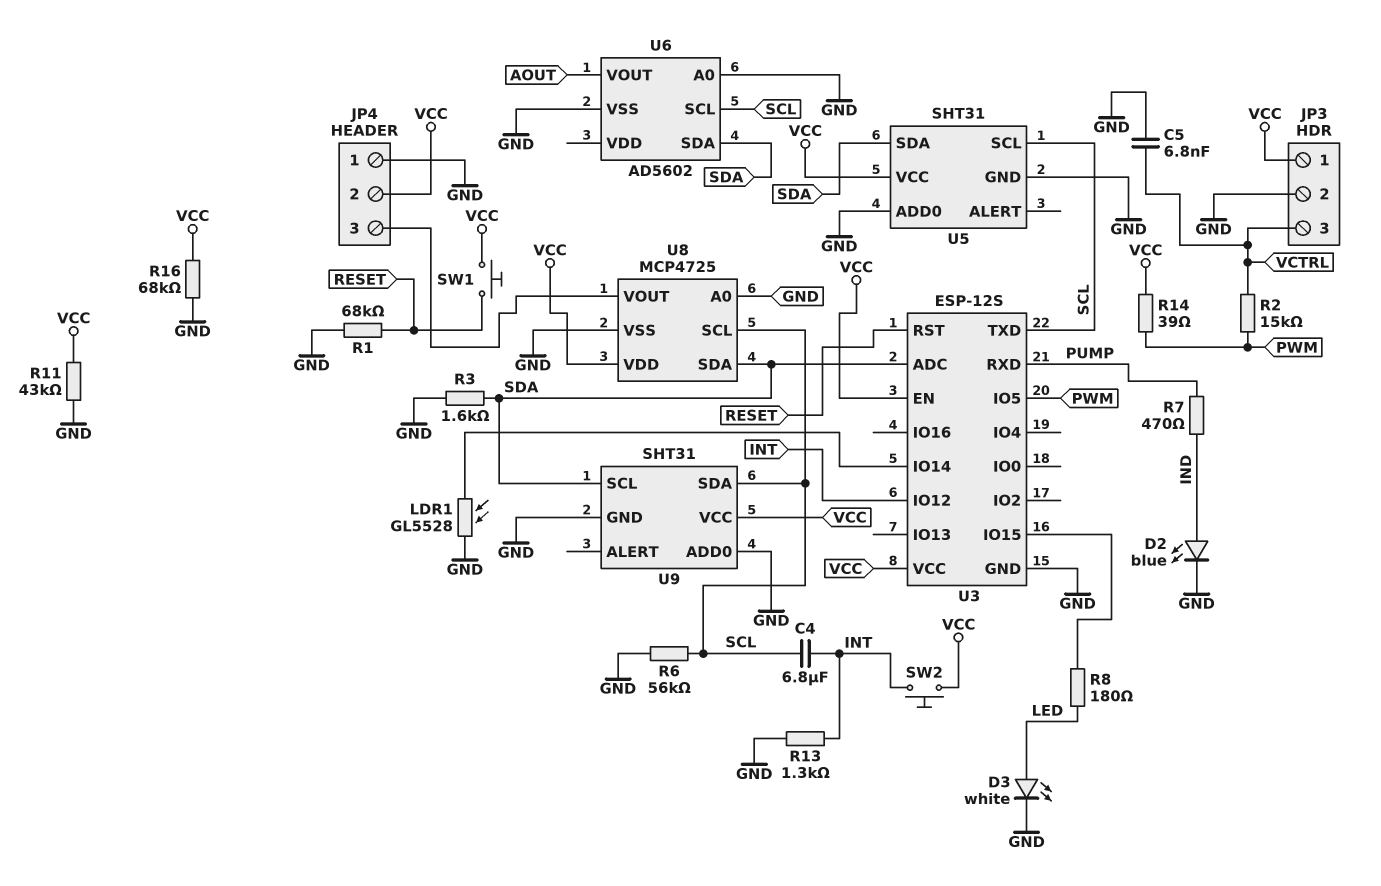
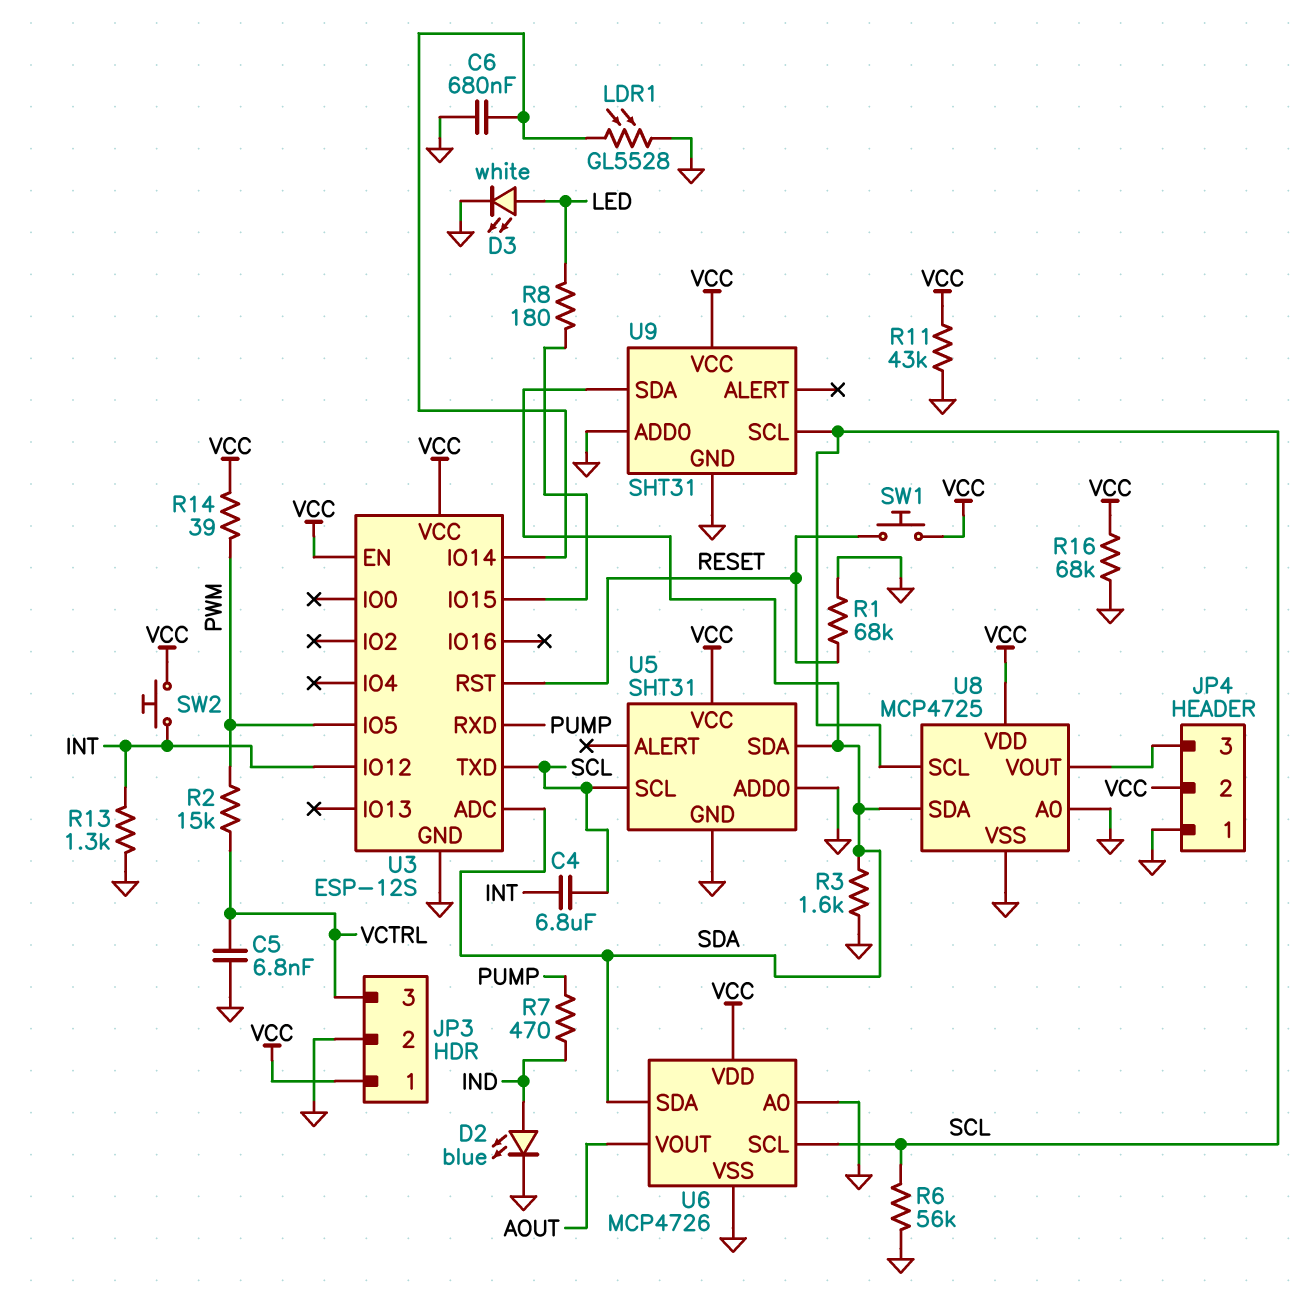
C6: none -> 680nF (GND, U3/IO14)
U6: AD5602 -> MCP4726
U6 pin VDD: none -> VCC
U9 pin SCL: SDA -> SCL
U9 pin SDA: SCL -> SDA

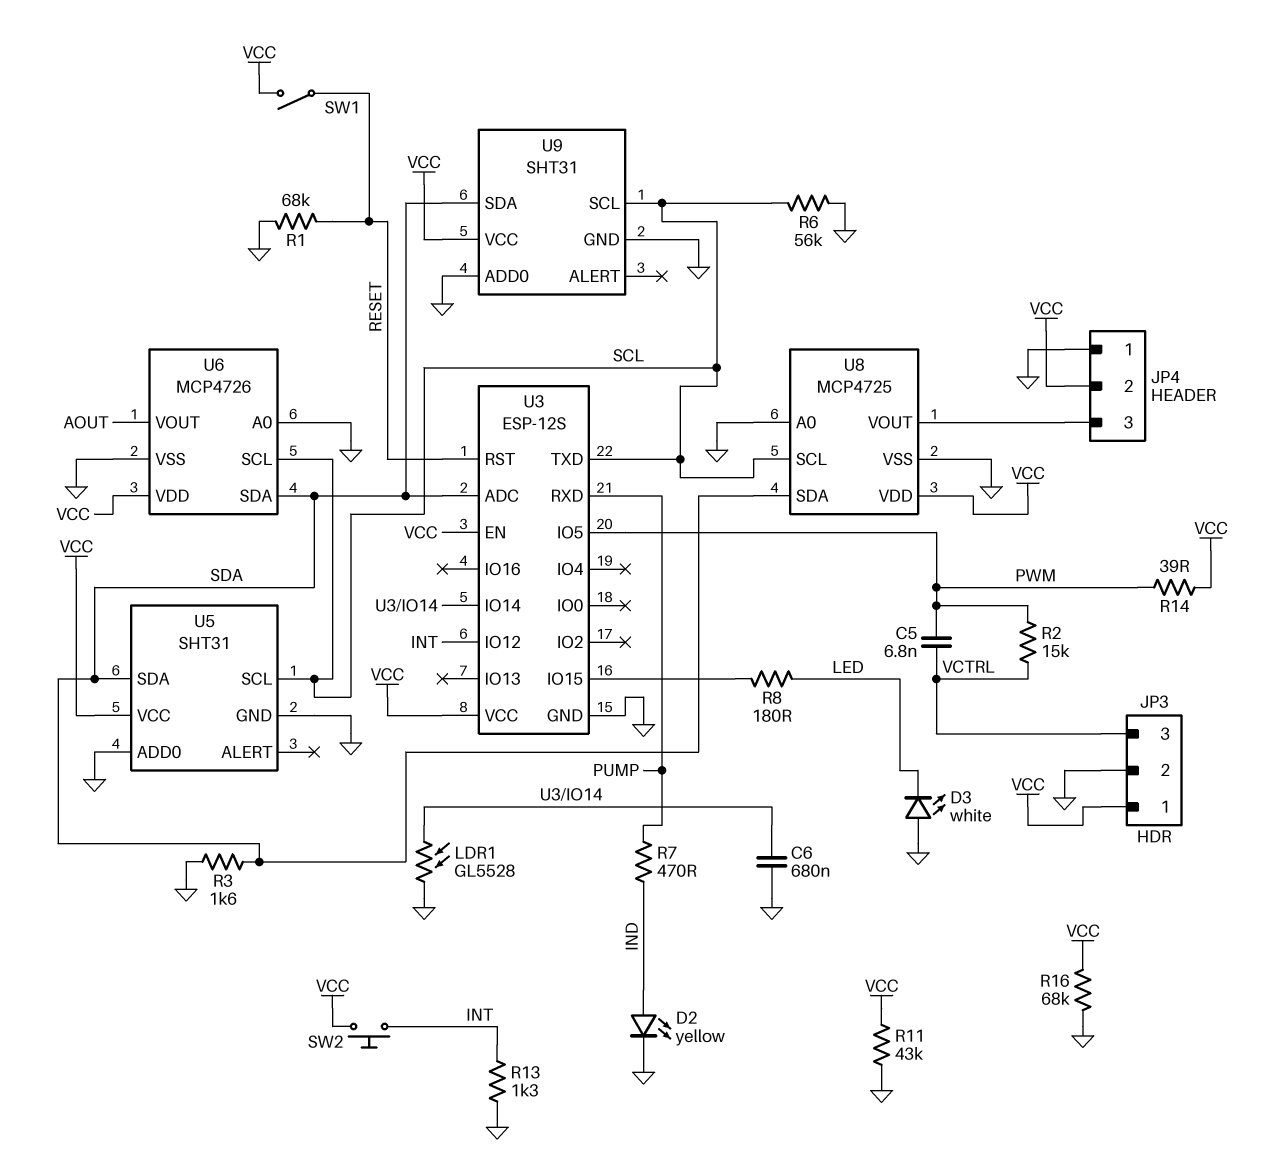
C4: 6.8uF (INT, SCL) -> none
C5: 6.8nF (GND, VCTRL) -> 6.8nF (PWM, VCTRL)
D2: LED blue (A IND, K GND) -> LED yellow (A IND, K GND)
D3: LED white (A LED, K GND) -> LED white (A GND, K LED)
SW1: button (RESET, VCC) -> switch (RESET, VCC)

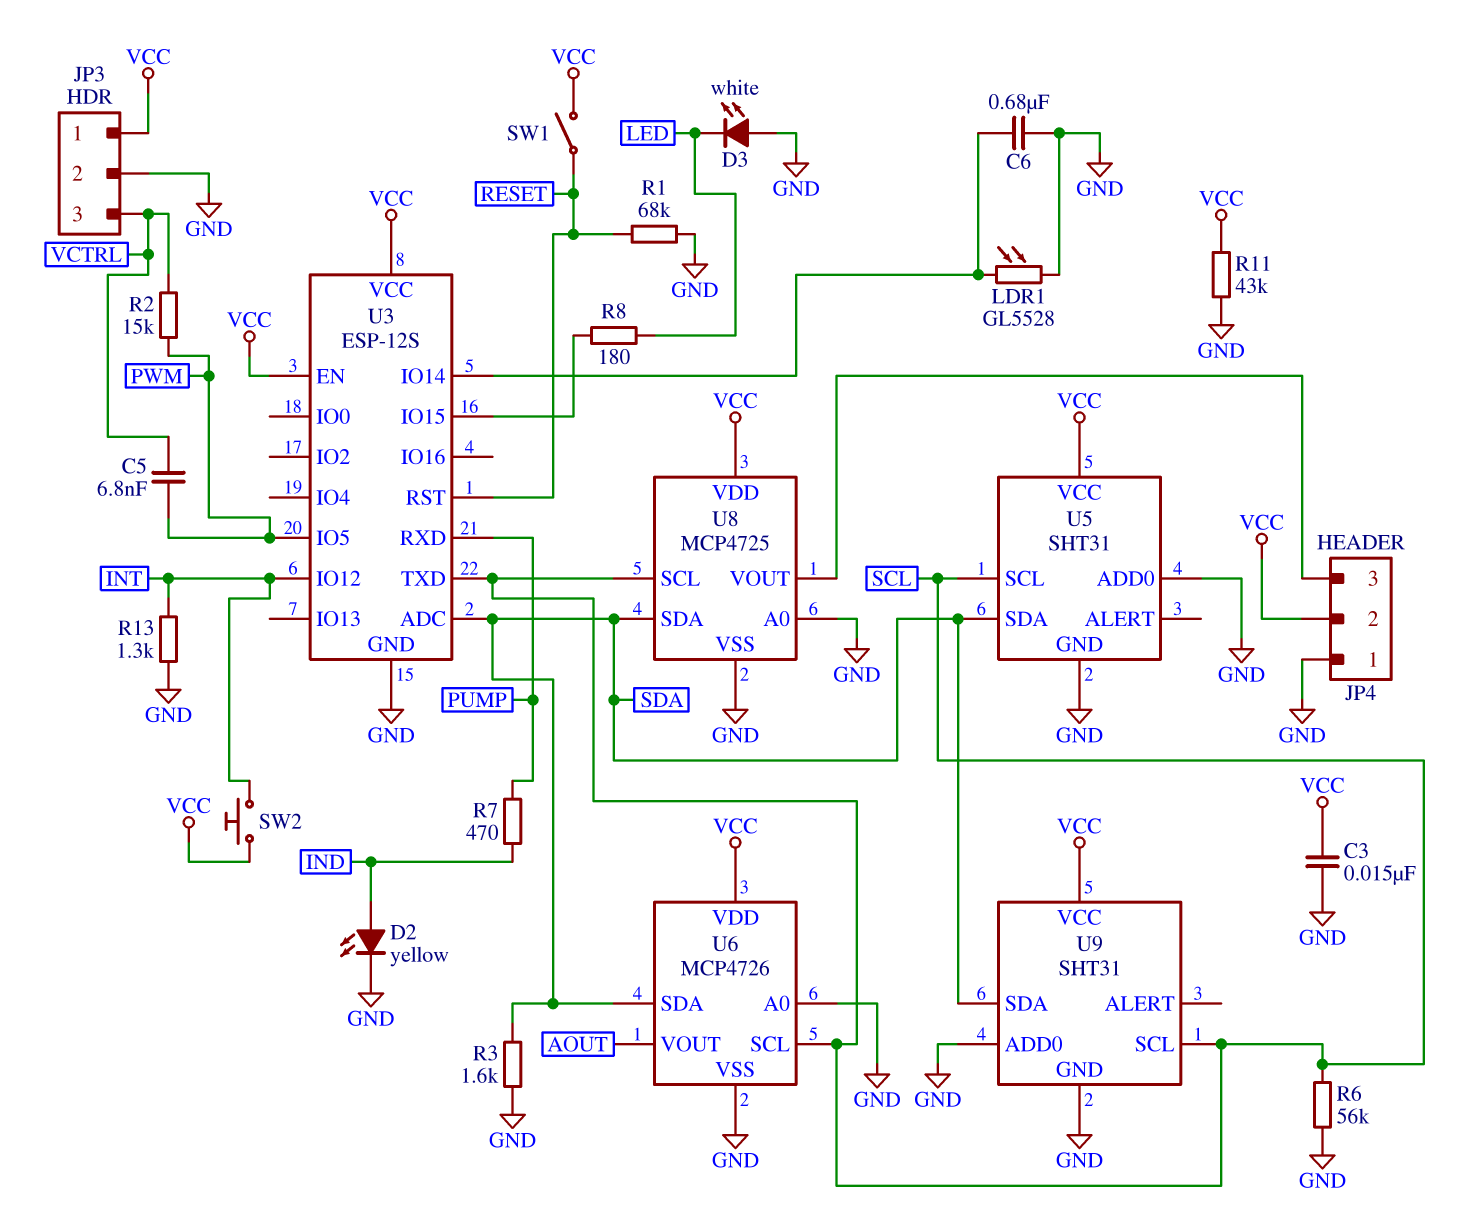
C3: none -> 15nF (GND, VCC)
R14: 39 (PWM, VCC) -> none
R16: 68k (GND, VCC) -> none

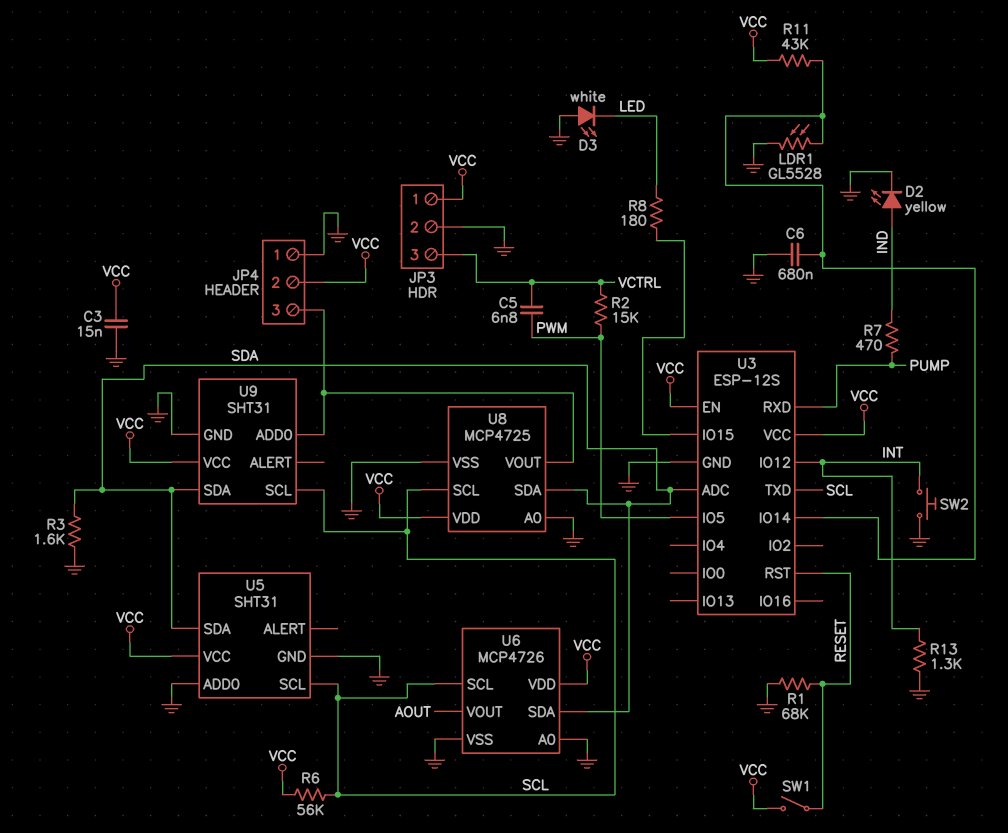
R6: 56k (GND, SCL) -> 56k (SCL, VCC)
R11: 43k (GND, VCC) -> 43k (U3/IO14, VCC)
SW2: button (INT, VCC) -> button (GND, INT)
U9 pin ADD0: GND -> JP4/3

